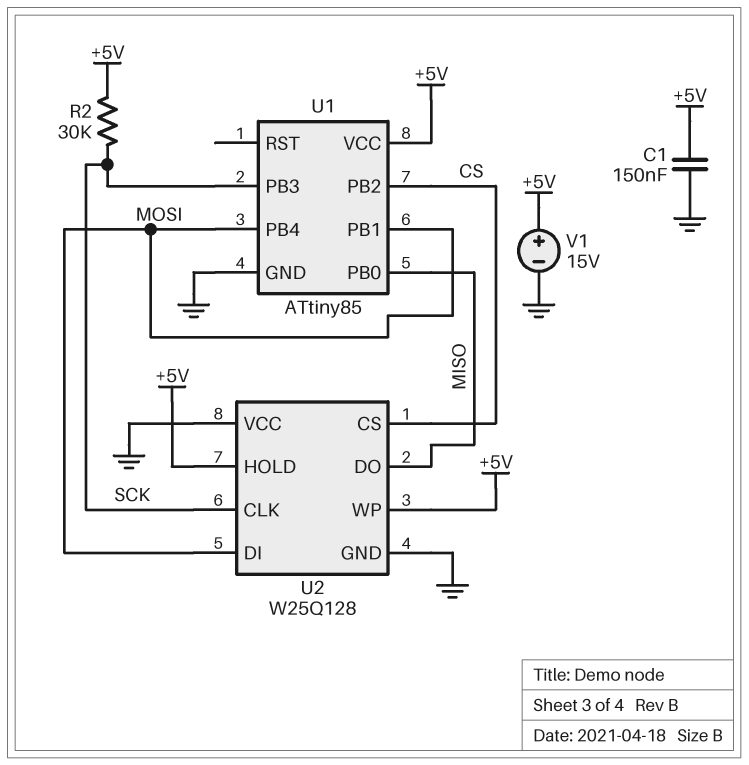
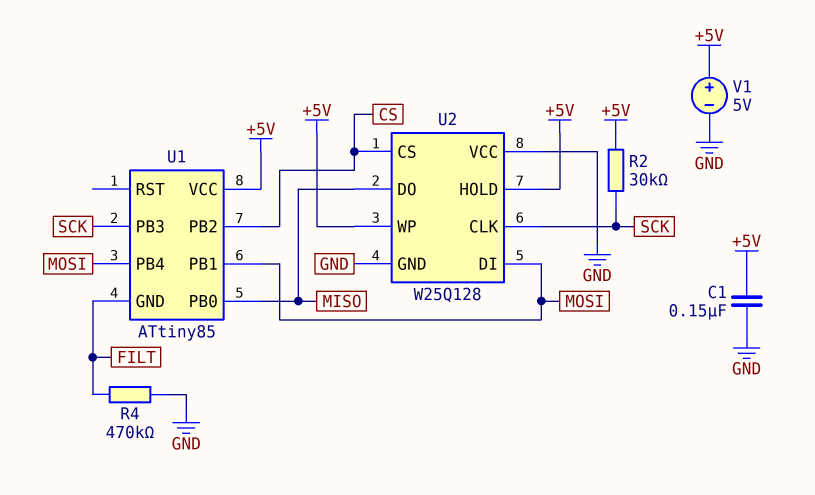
R4: none -> 470k (FILT, GND)
U1 pin GND: GND -> FILT
V1: 15V (plus +5V, minus GND) -> 5V (plus +5V, minus GND)

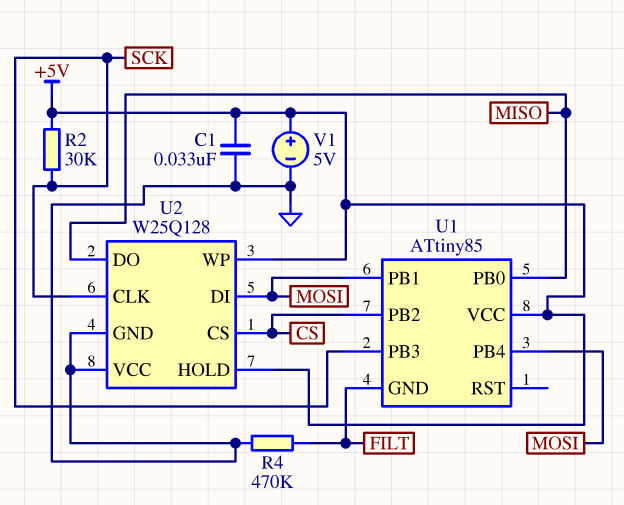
C1: 150nF (+5V, GND) -> 33nF (+5V, GND)

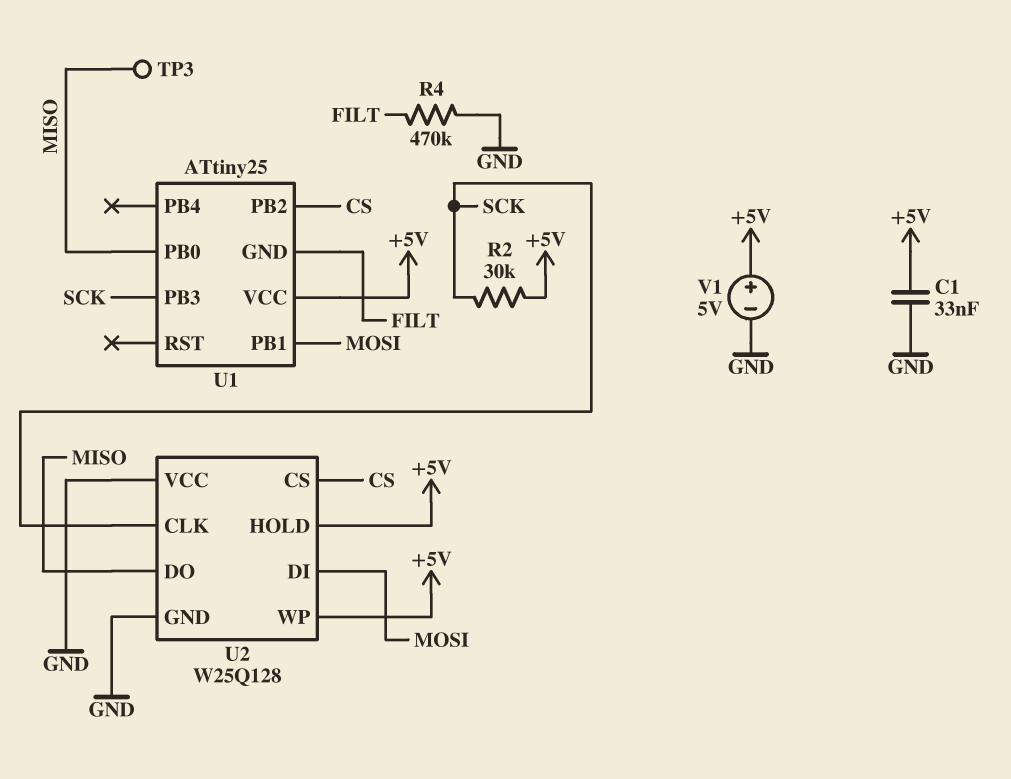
TP3: none -> test point (MISO)
U1: ATtiny85 -> ATtiny25
U1 pin PB4: MOSI -> none

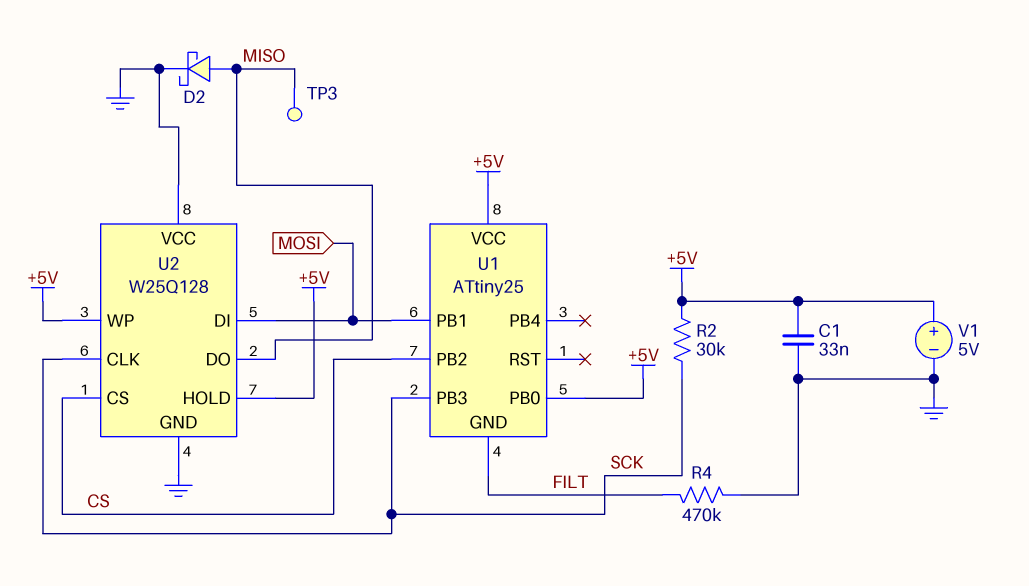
D2: none -> schottky (A MISO, K GND)
U1 pin PB0: MISO -> +5V

